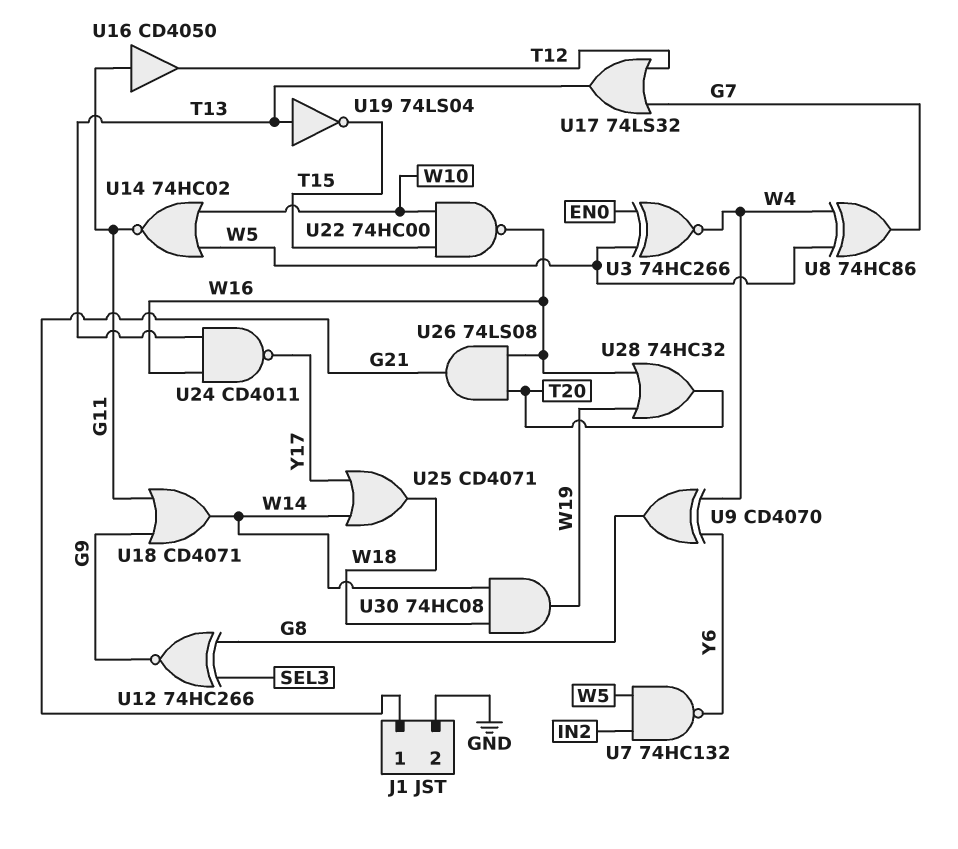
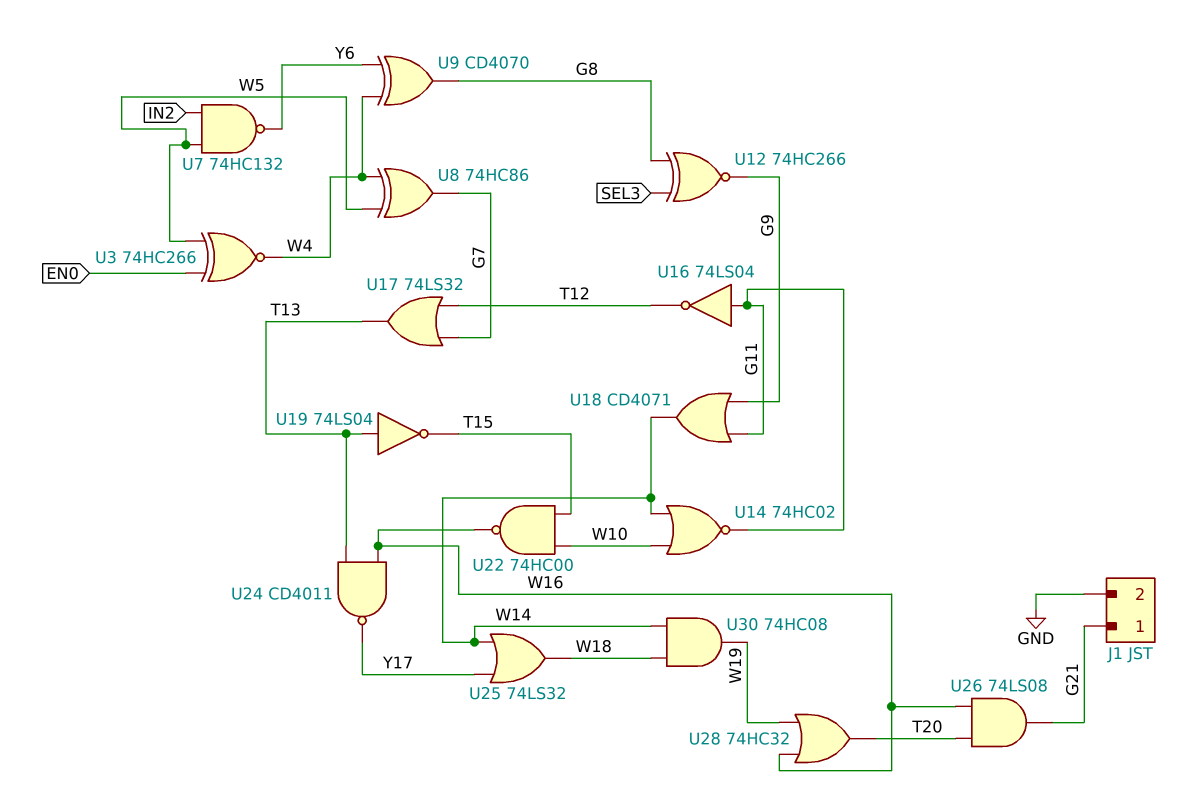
U14: NOR 74HC02 (in W5, in W10, out G11) -> NOR 74HC02 (in W10, in W14, out G11)
U16: buffer CD4050 (in G11, out T12) -> NOT 74LS04 (in G11, out T12)
U25: OR CD4071 (in W14, in Y17, out W18) -> OR 74LS32 (in W14, in Y17, out W18)

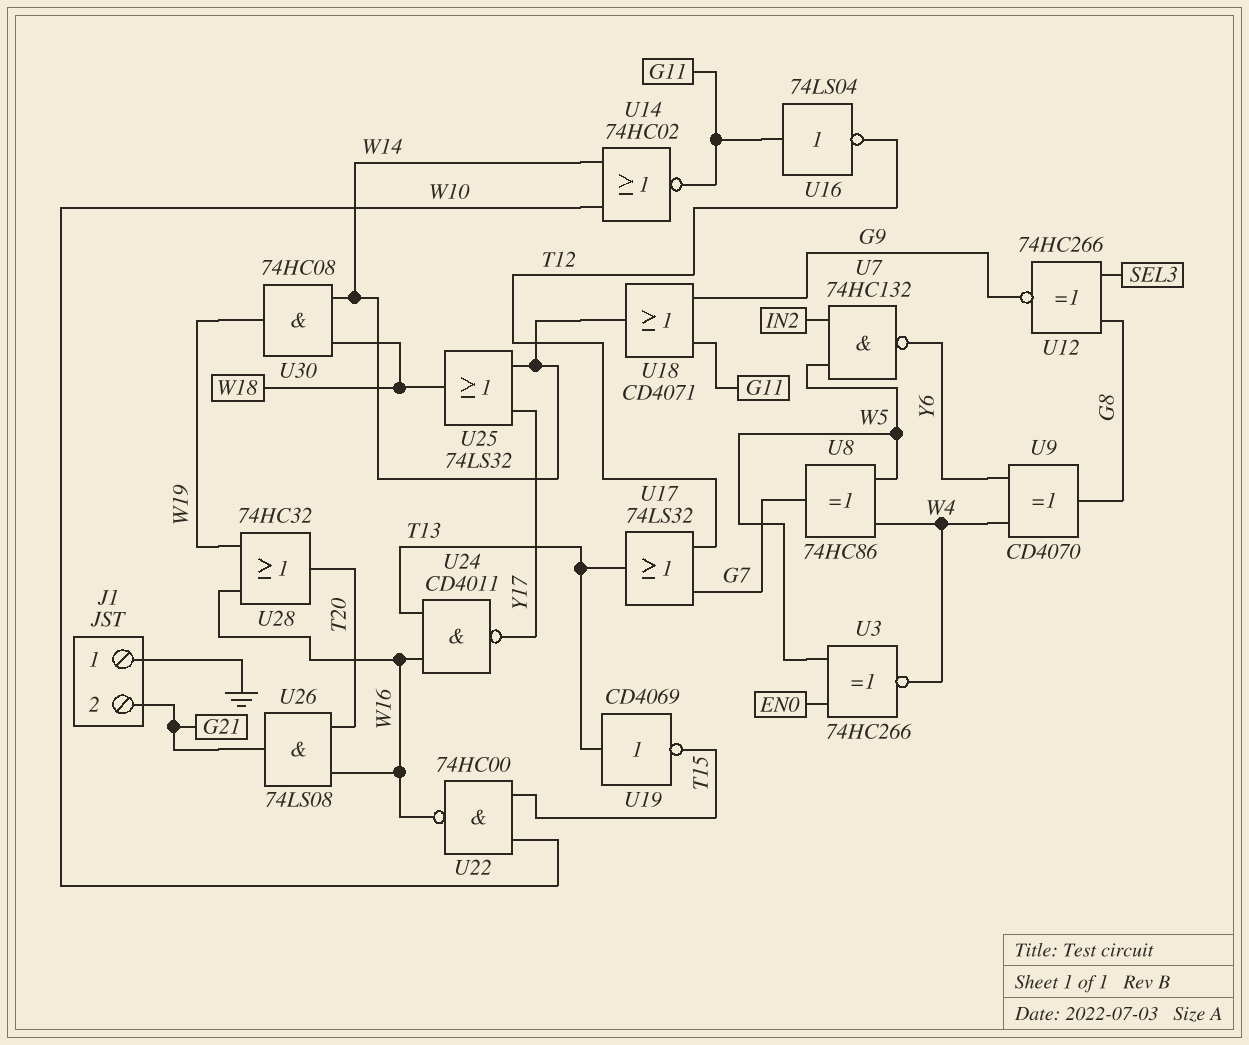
J1 pin 1: G21 -> GND
J1 pin 2: GND -> G21
U19: NOT 74LS04 (in T13, out T15) -> NOT CD4069 (in T13, out T15)

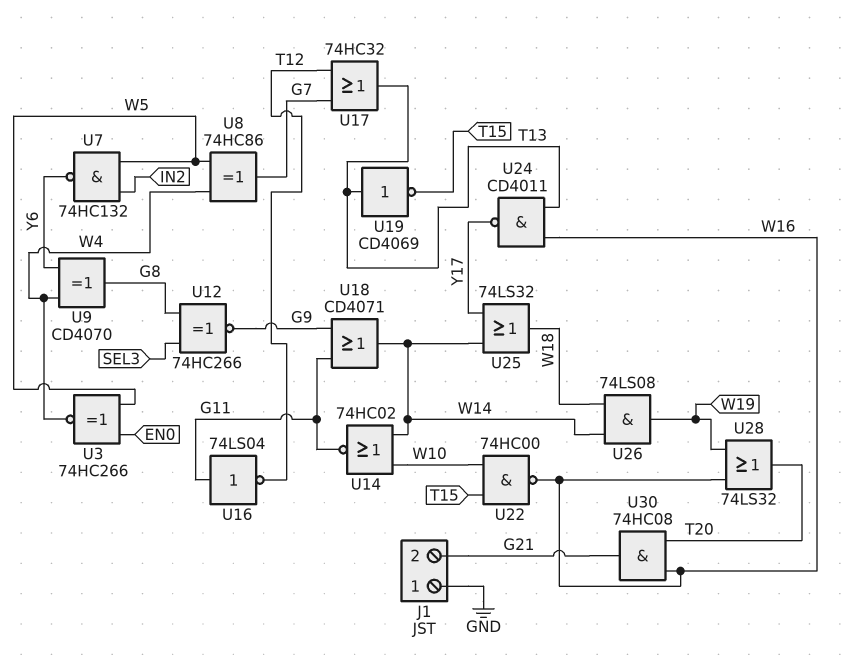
U17: OR 74LS32 (in G7, in T12, out T13) -> OR 74HC32 (in G7, in T12, out T13)
U26: AND 74LS08 (in T20, in W16, out G21) -> AND 74LS08 (in W14, in W18, out W19)
U28: OR 74HC32 (in W16, in W19, out T20) -> OR 74LS32 (in W16, in W19, out T20)
U30: AND 74HC08 (in W14, in W18, out W19) -> AND 74HC08 (in T20, in W16, out G21)

